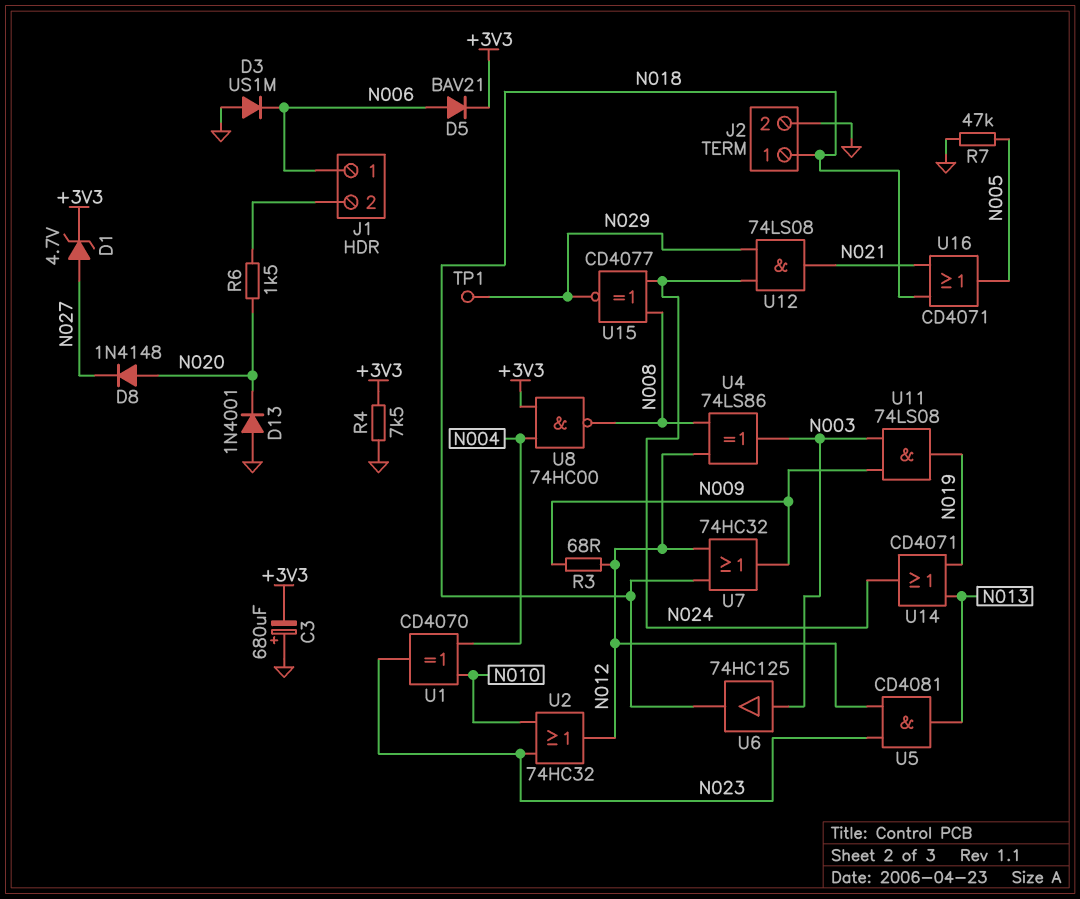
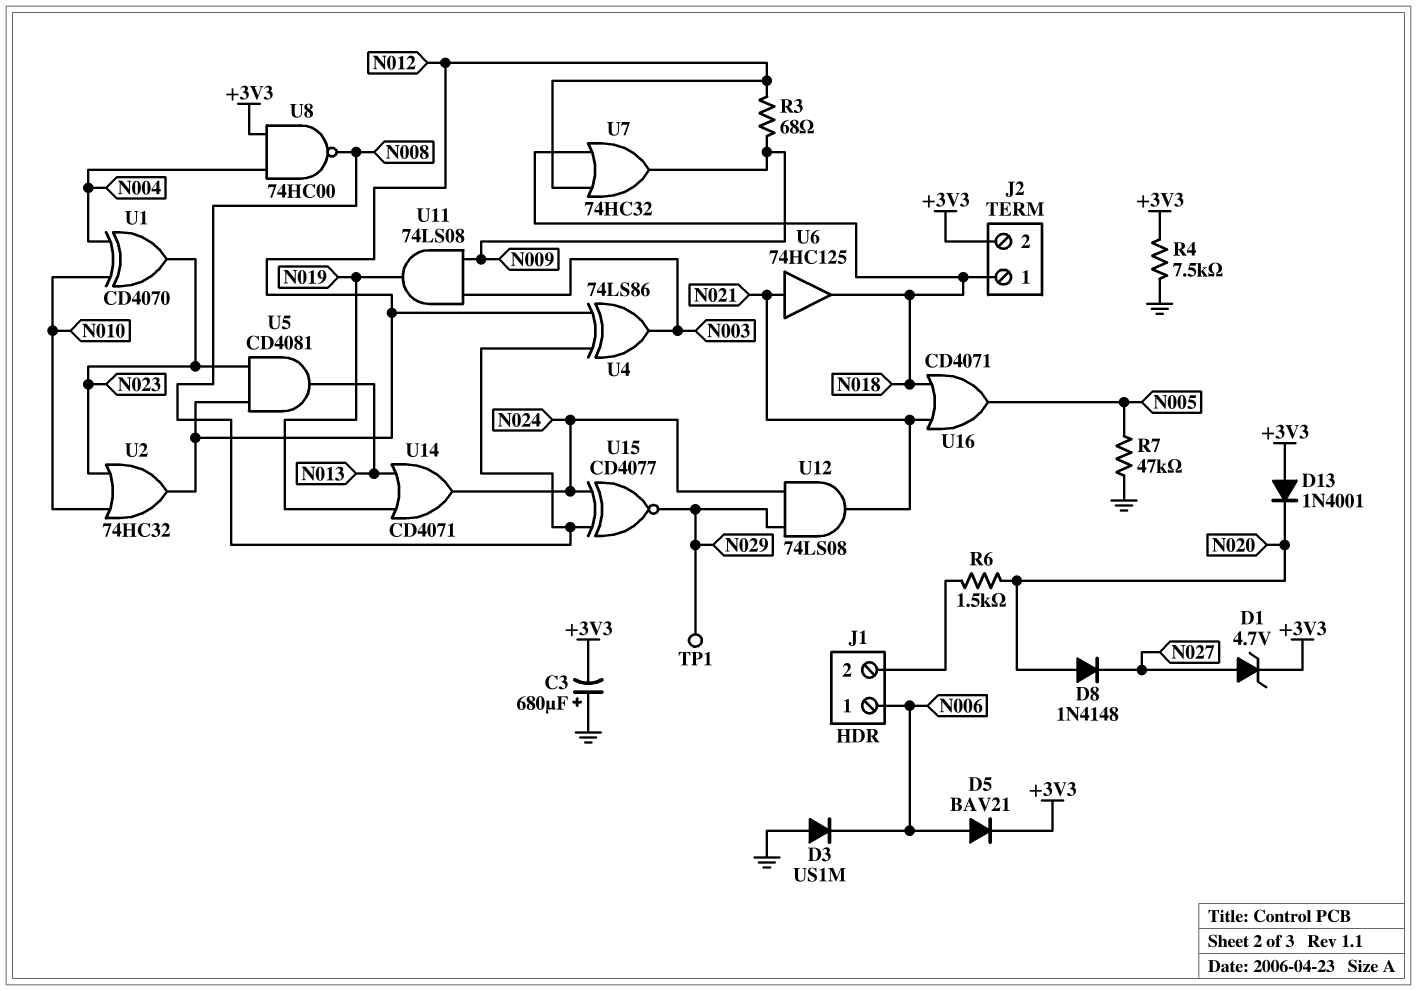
D13: diode 1N4001 (A GND, K N020) -> diode 1N4001 (A +3V3, K N020)
J2 pin 2: GND -> +3V3
U6: buffer 74HC125 (in N003, out N018) -> buffer 74HC125 (in N021, out N018)

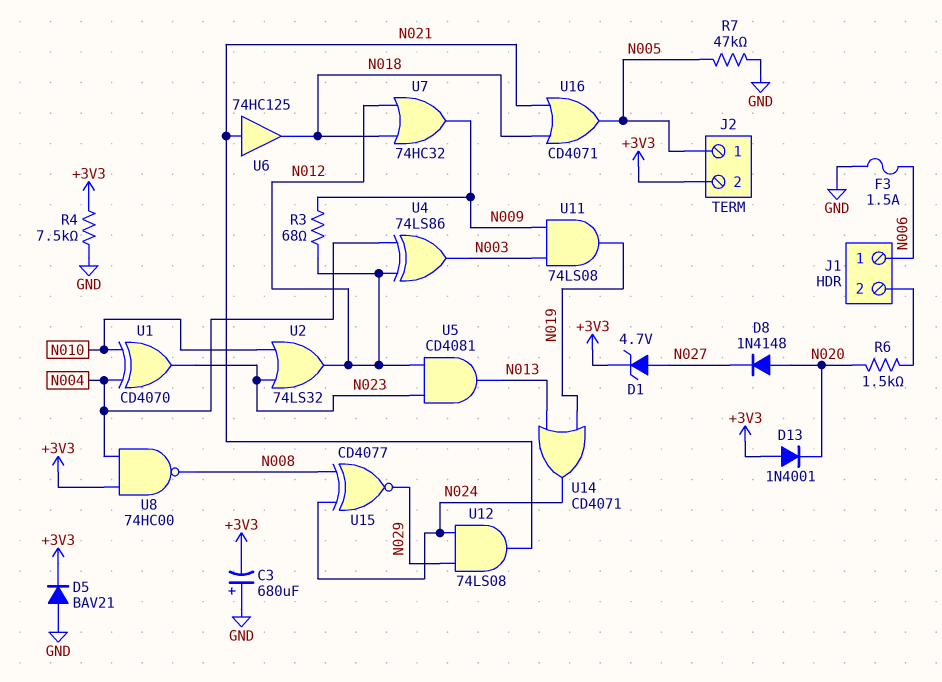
D3: diode US1M (A GND, K N006) -> none
D5: diode BAV21 (A N006, K +3V3) -> diode BAV21 (A GND, K +3V3)
F3: none -> 1.5A (GND, N006)
J2 pin 1: N018 -> N005
TP1: test point (N029) -> none
U2: OR 74HC32 (in N010, in N023, out N012) -> OR 74LS32 (in N010, in N023, out N012)
U4: XOR 74LS86 (in N008, in N012, out N003) -> XOR 74LS86 (in N004, in N012, out N003)

